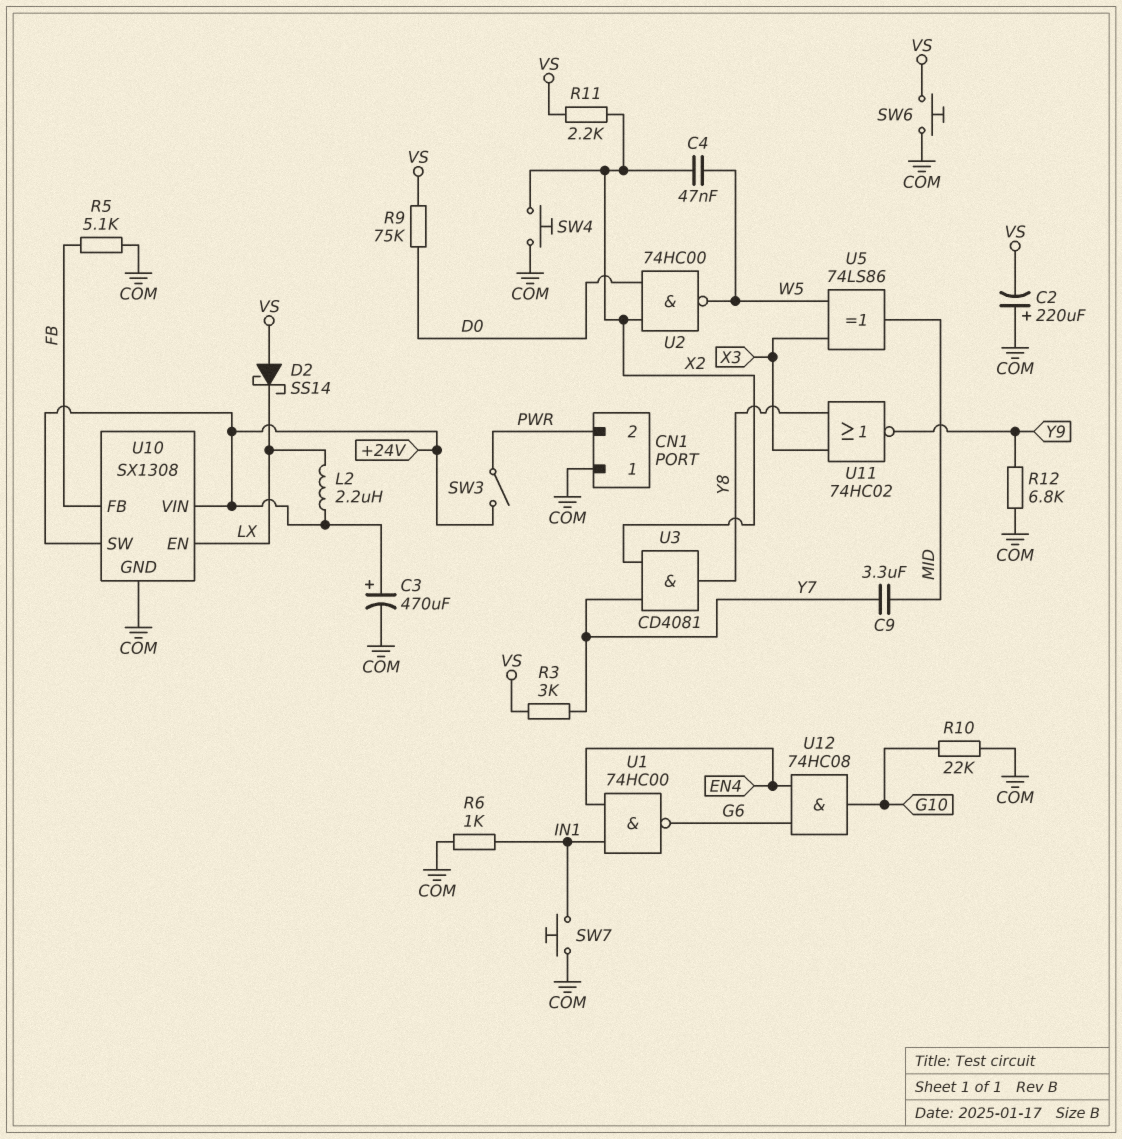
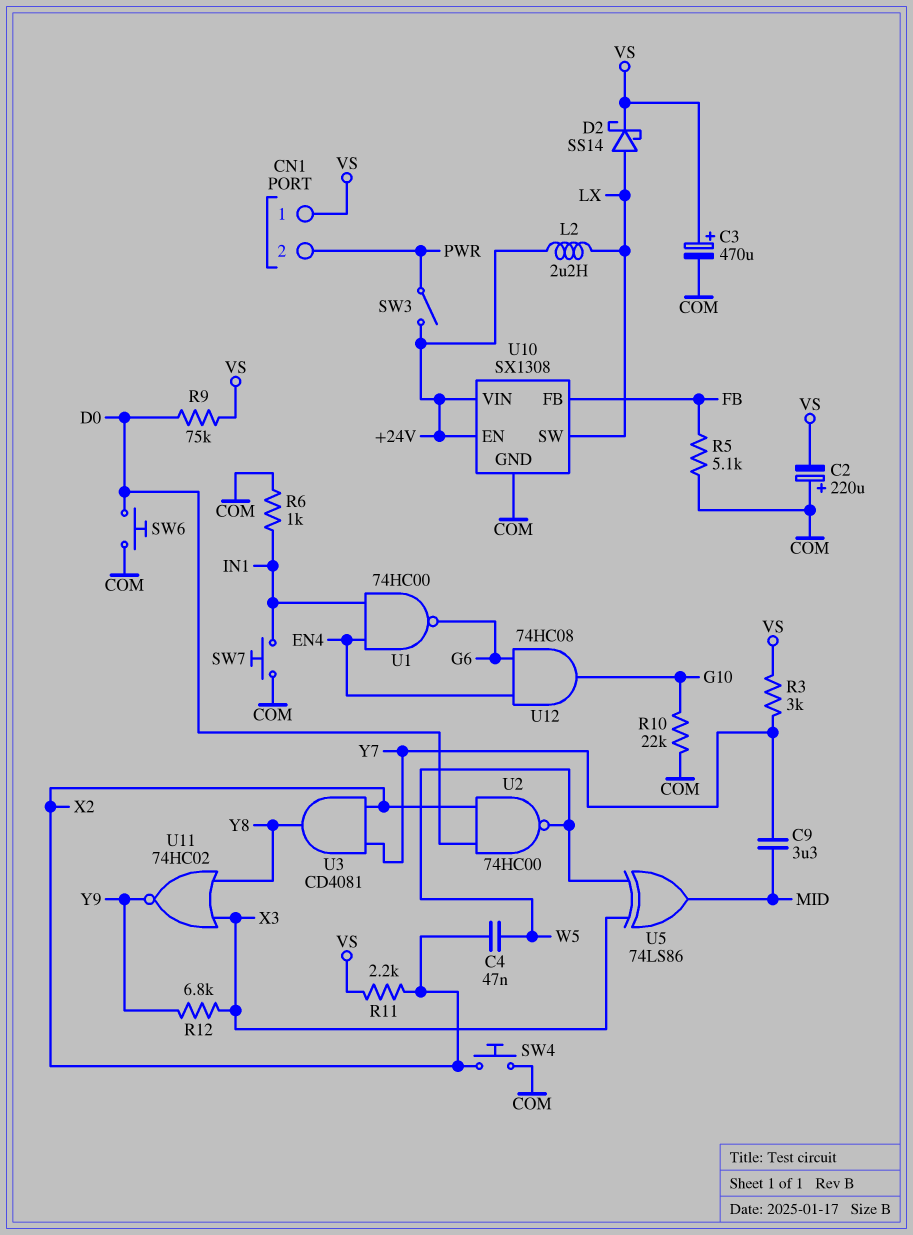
C3: 470uF (plus +24V, minus COM) -> 470uF (plus VS, minus COM)
CN1 pin 1: COM -> VS
D2: schottky SS14 (A VS, K LX) -> schottky SS14 (A LX, K VS)
R12: 6.8k (COM, Y9) -> 6.8k (X3, Y9)
SW6: button (COM, VS) -> button (COM, D0)
U10 pin EN: LX -> +24V
U10 pin SW: +24V -> LX

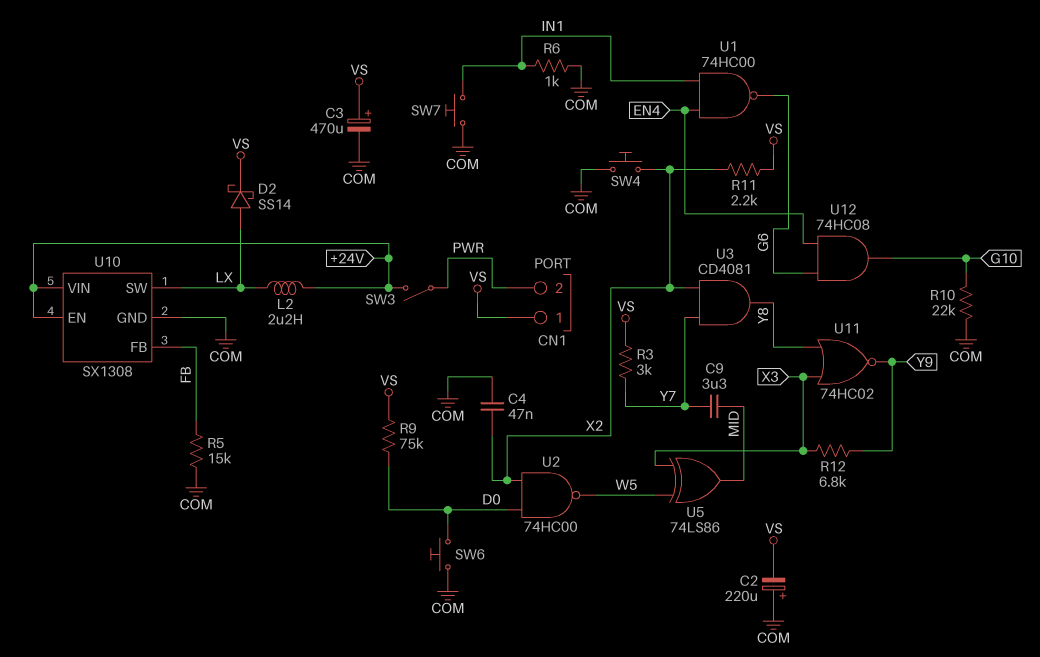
C4: 47nF (W5, X2) -> 47nF (COM, X2)
R5: 5.1k (COM, FB) -> 15k (COM, FB)

